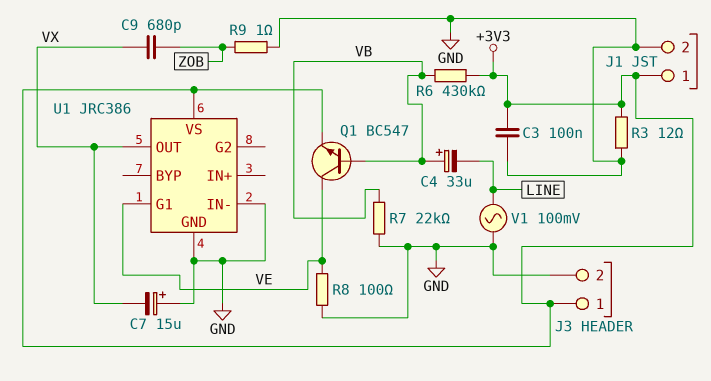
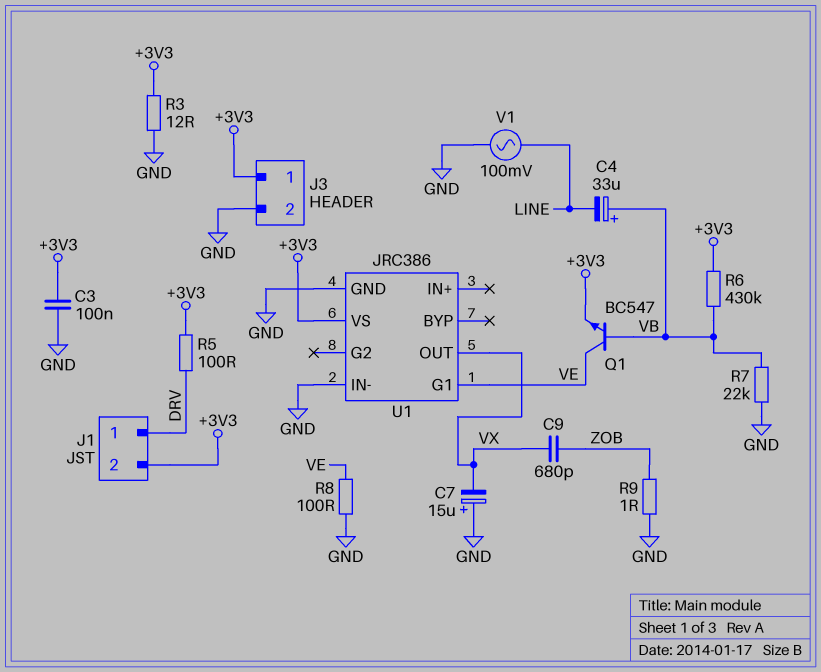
J1 pin 1: +3V3 -> DRV
J1 pin 2: GND -> +3V3
R5: none -> 100 (+3V3, DRV)

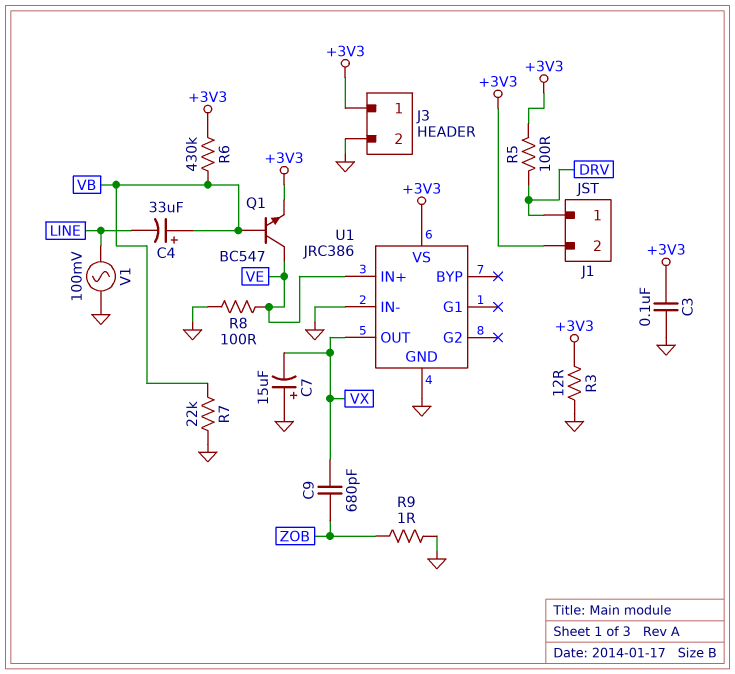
U1 pin G1: VE -> none
U1 pin IN+: none -> VE

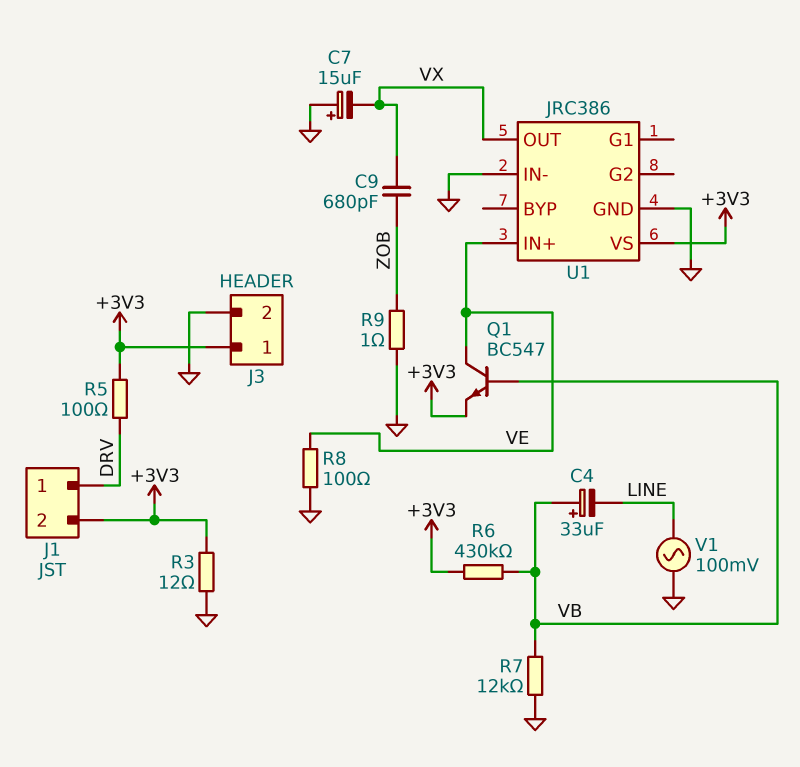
C3: 100nF (+3V3, GND) -> none
R7: 22k (GND, VB) -> 12k (GND, VB)

